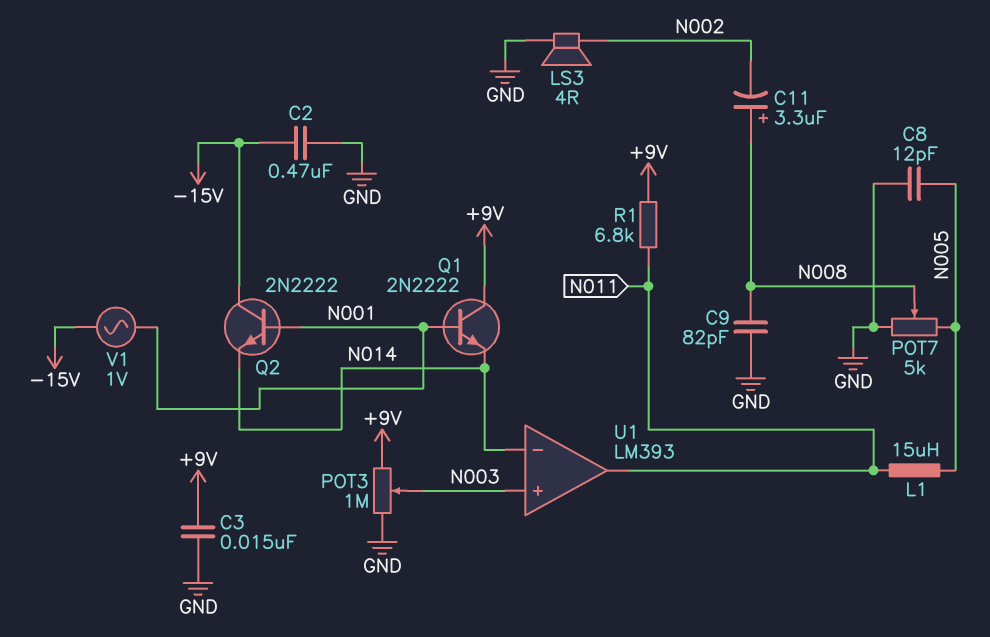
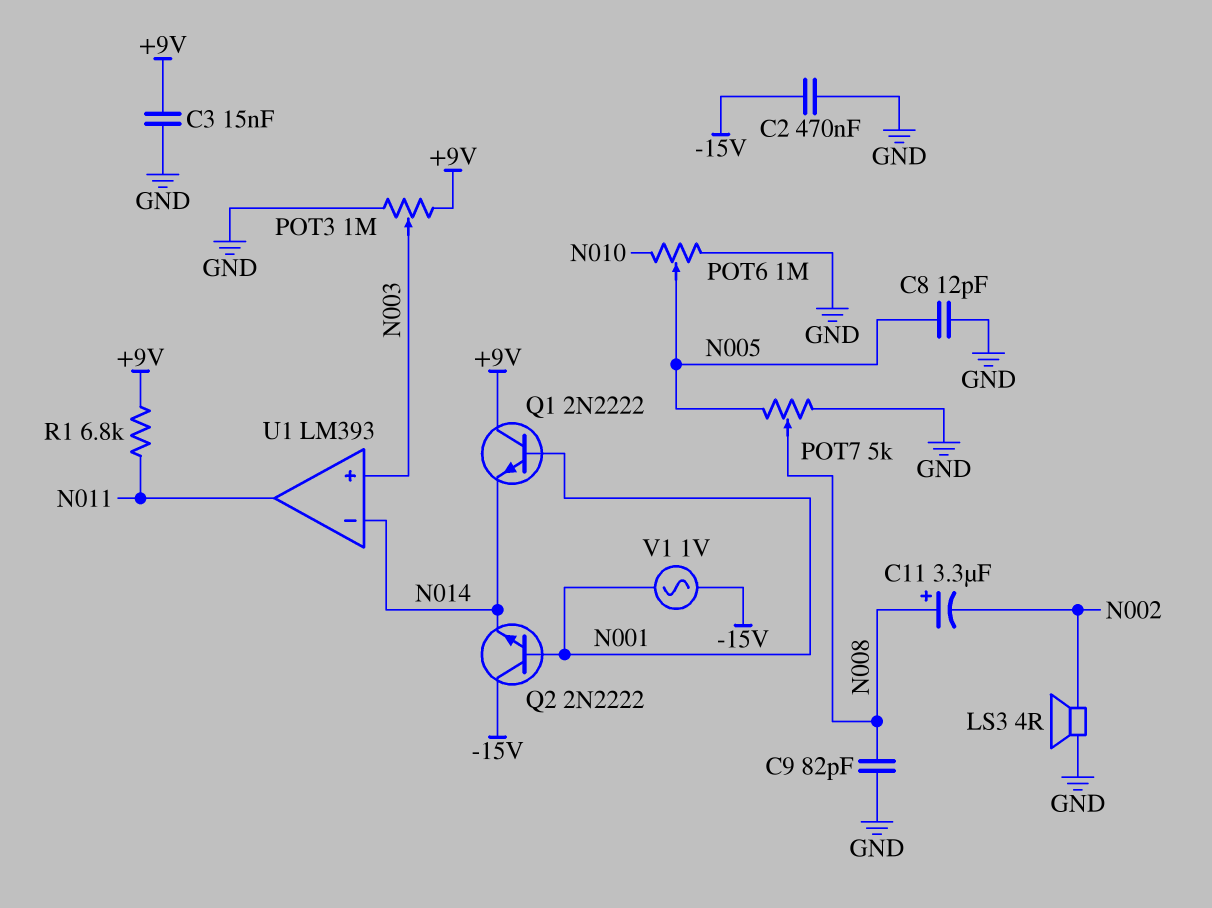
L1: 15uH (N005, N011) -> none
POT6: none -> 1M (GND, N010, wiper N005)

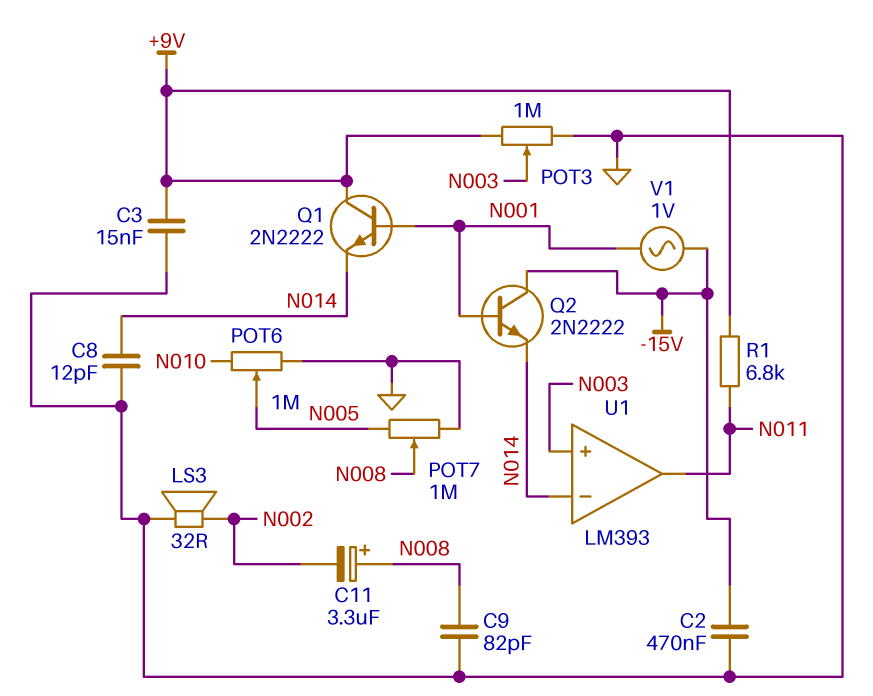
C8: 12pF (GND, N005) -> 12pF (GND, N014)
LS3: speaker 4R (GND, N002) -> speaker 32R (GND, N002)
POT7: 5k (GND, N005, wiper N008) -> 1M (GND, N005, wiper N008)

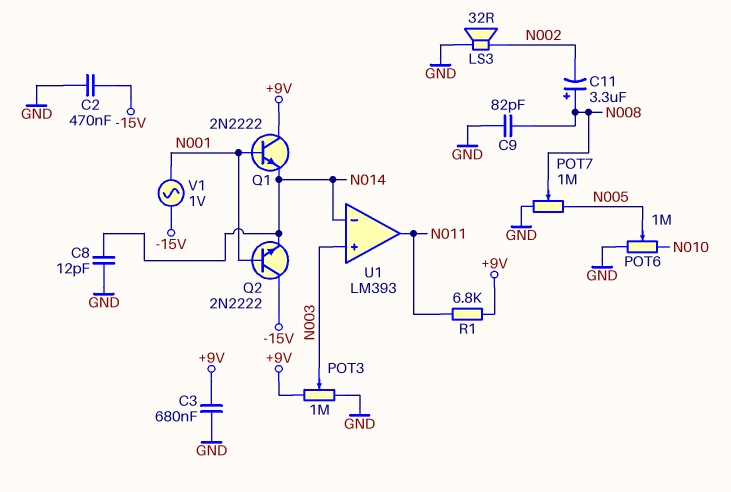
C3: 15nF (+9V, GND) -> 680nF (+9V, GND)

